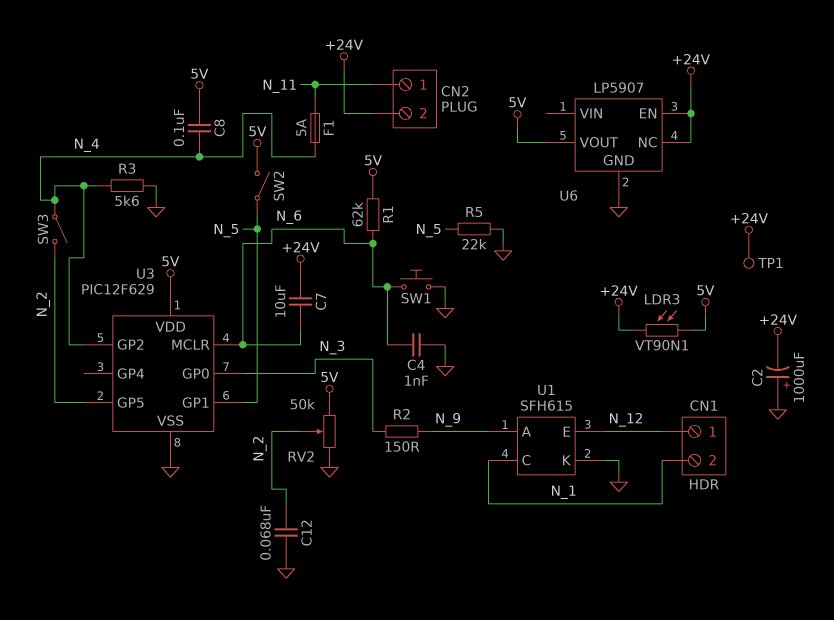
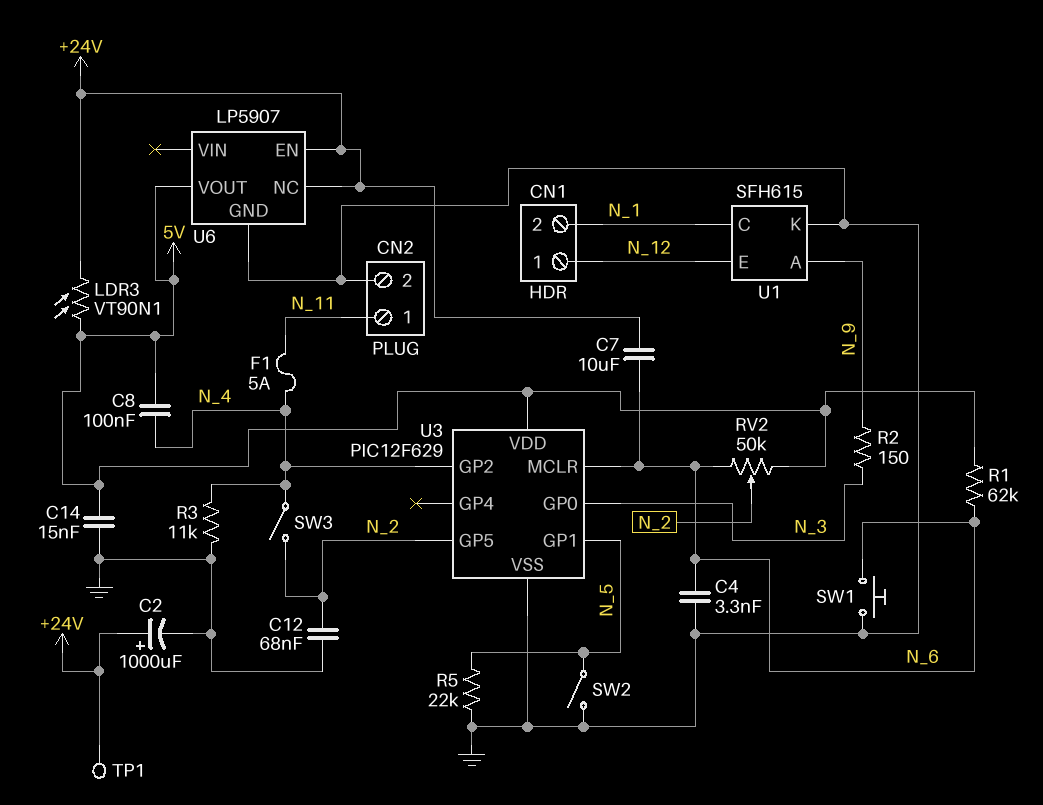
C2: 1000uF (plus GND, minus +24V) -> 1000uF (plus +24V, minus GND)
C4: 1nF (GND, N_6) -> 3.3nF (GND, N_6)
C14: none -> 15nF (5V, GND)
CN2 pin 2: +24V -> GND
R3: 5.6k (GND, N_4) -> 11k (GND, N_4)
RV2: 50k (5V, GND, wiper N_2) -> 50k (5V, N_6, wiper N_2)
SW2: switch (5V, N_5) -> switch (GND, N_5)

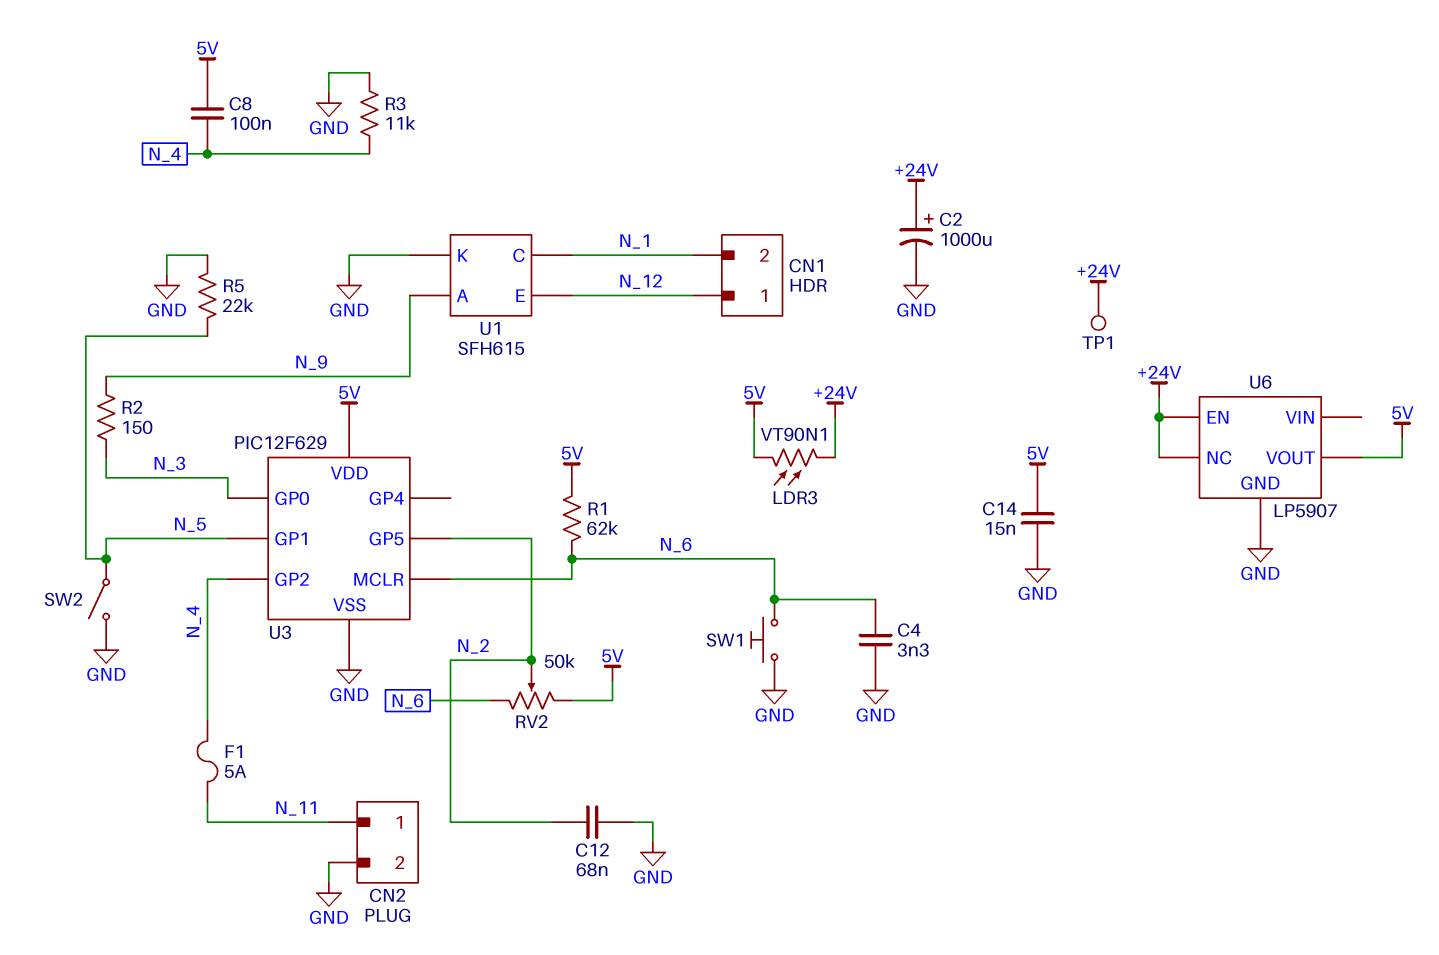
C7: 10uF (+24V, N_6) -> none
SW3: switch (N_2, N_4) -> none

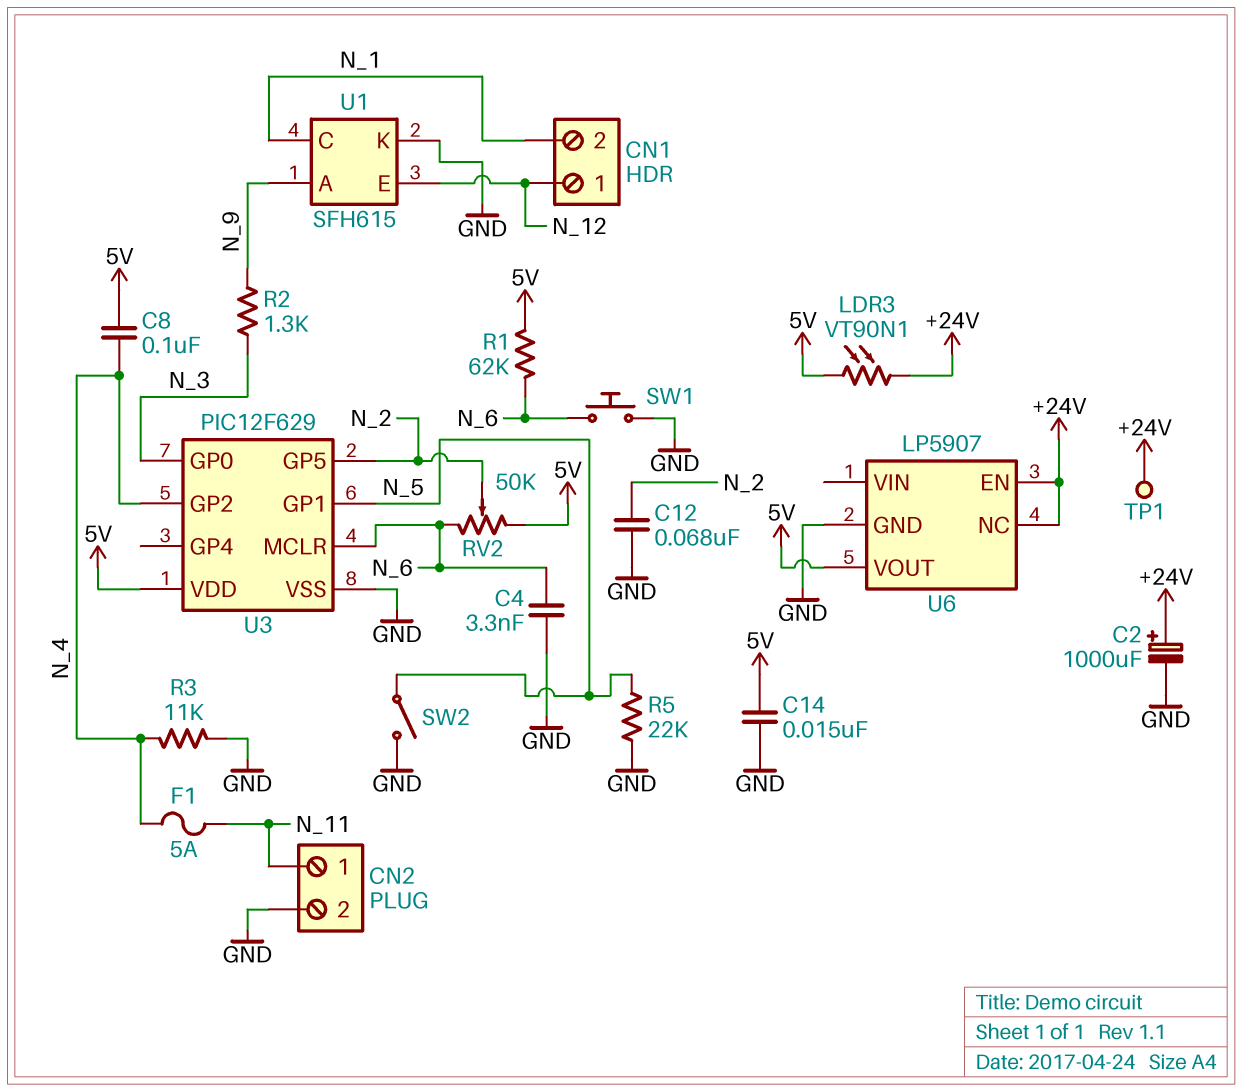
R2: 150 (N_3, N_9) -> 1.3k (N_3, N_9)

